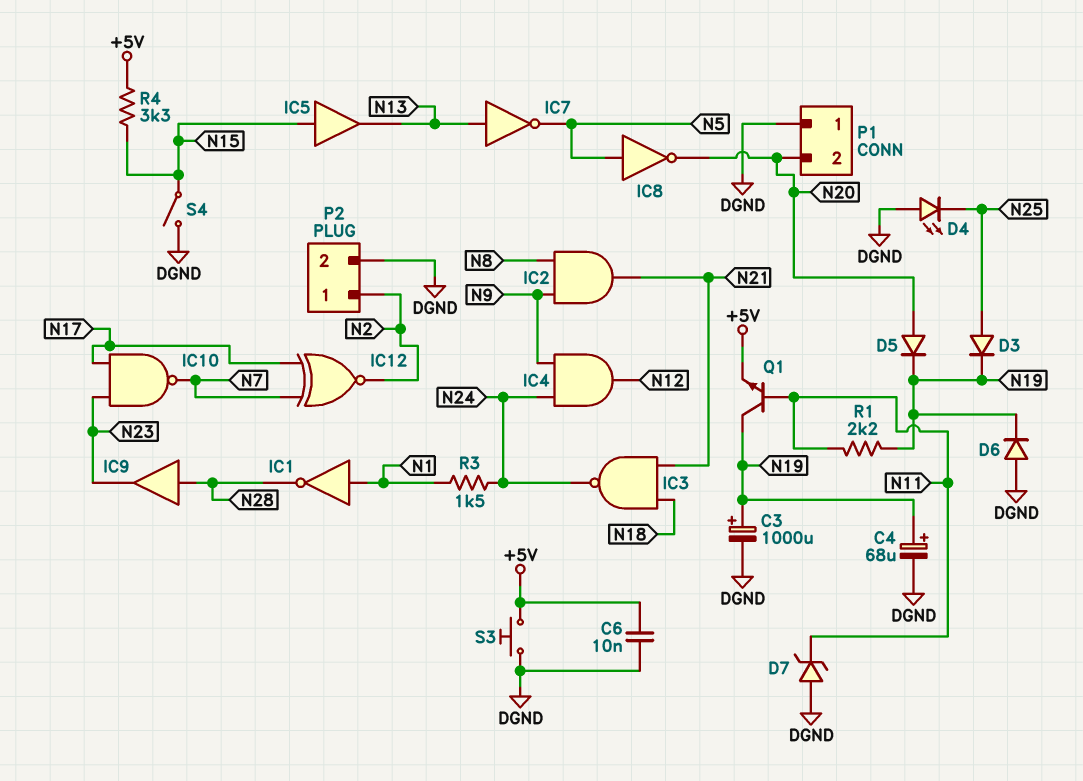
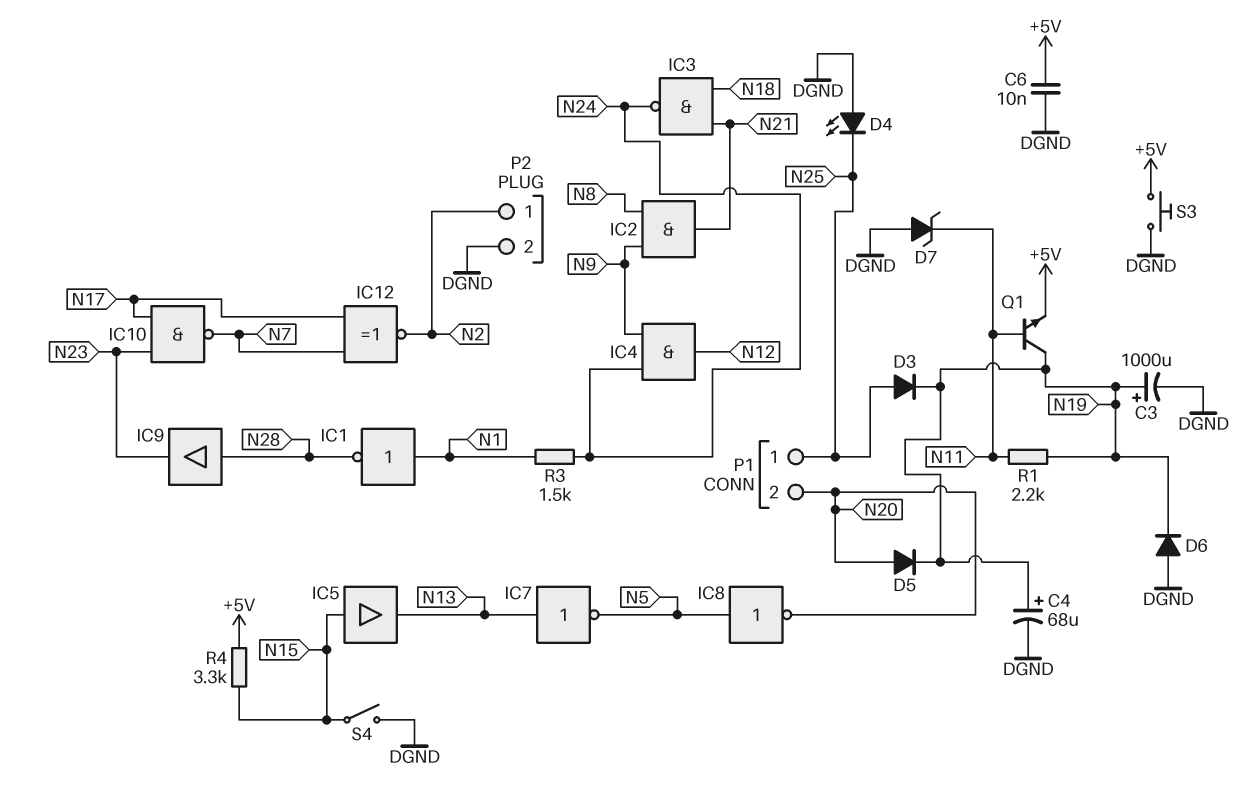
P1 pin 1: DGND -> N25

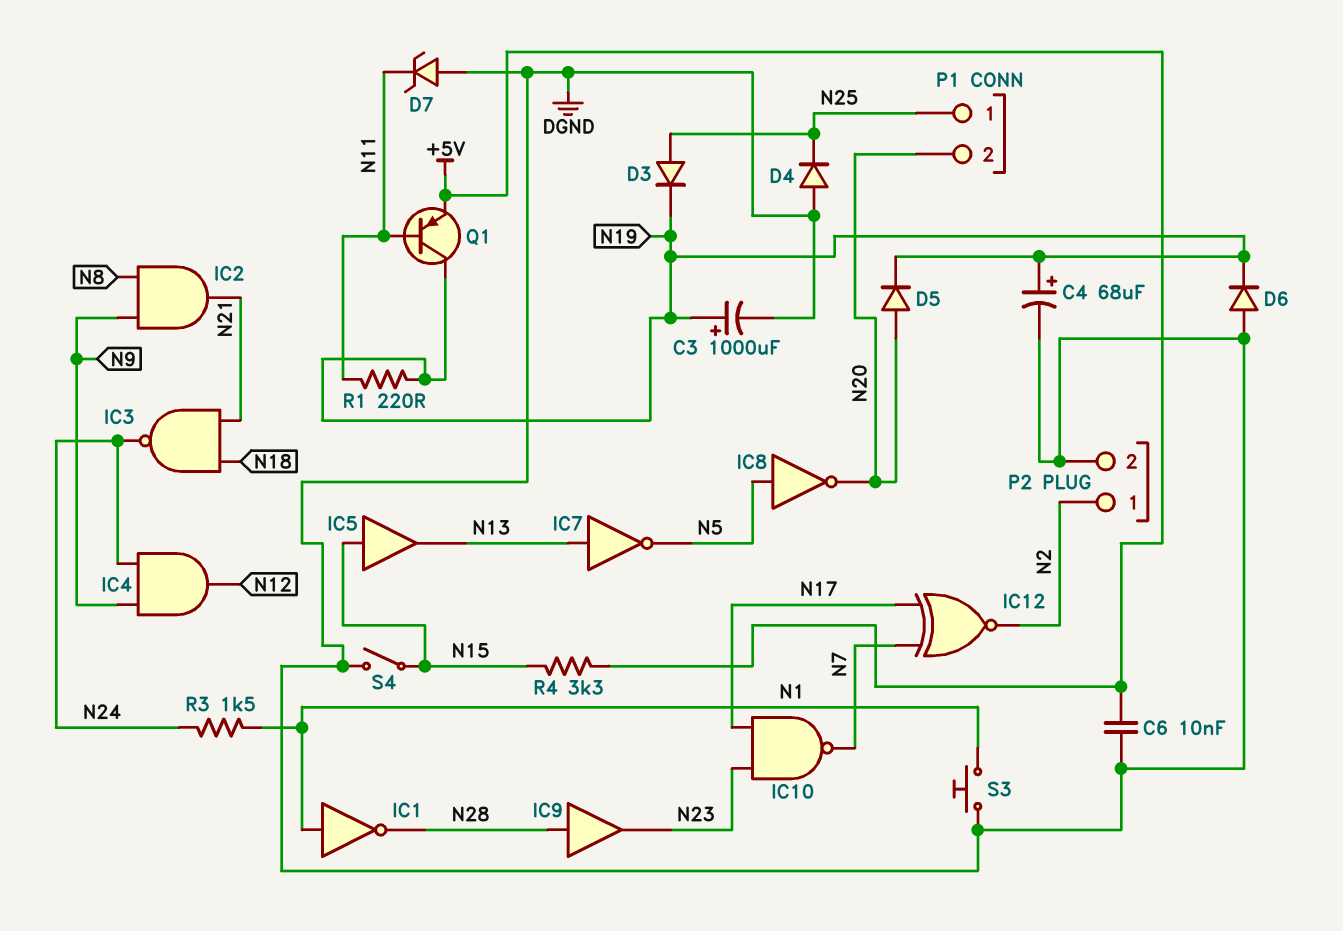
D4: LED (A DGND, K N25) -> diode (A DGND, K N25)
Q1: NPN (B N11, C N19, E +5V) -> PNP (B N11, C N19, E +5V)
R1: 2.2k (N11, N19) -> 220 (N11, N19)
S3: button (+5V, DGND) -> button (DGND, N1)

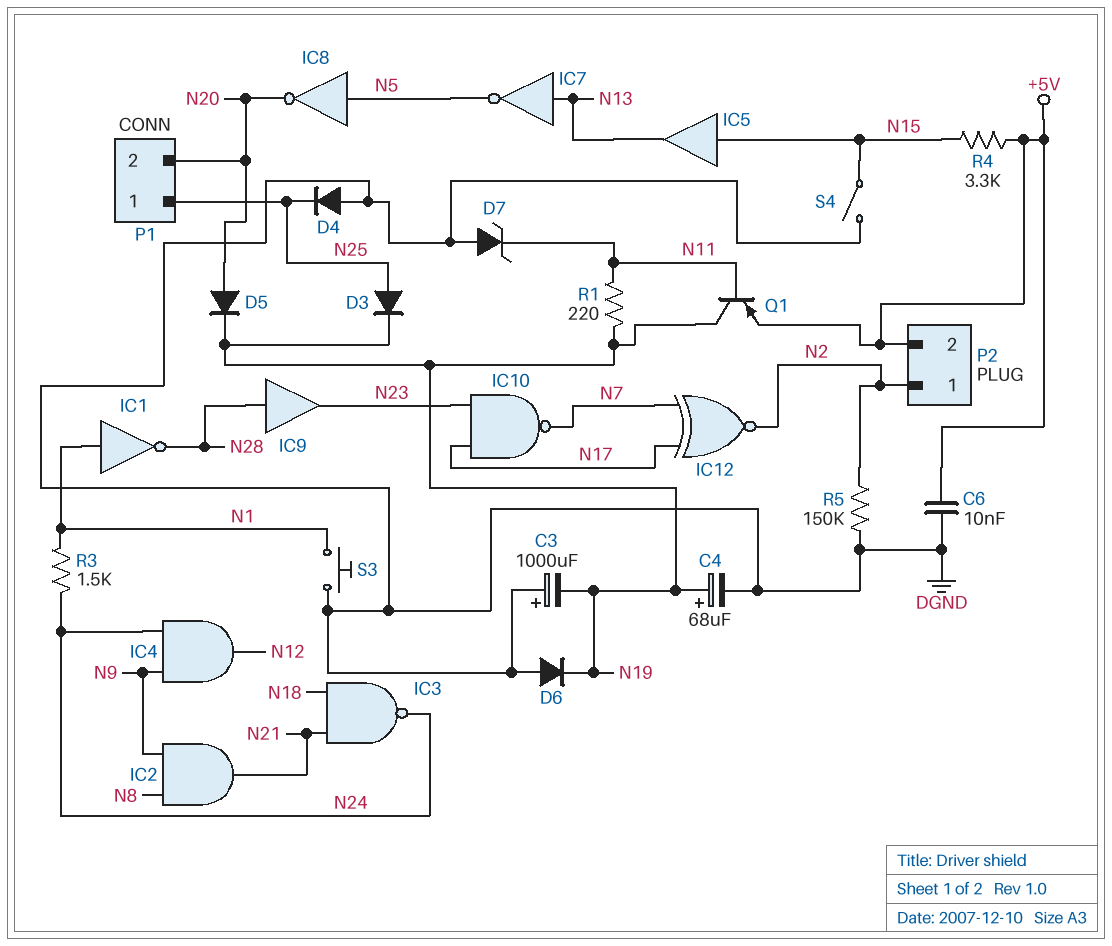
C3: 1000uF (plus N19, minus DGND) -> 1000uF (plus DGND, minus N19)
P2 pin 2: DGND -> +5V
R5: none -> 150k (DGND, N2)

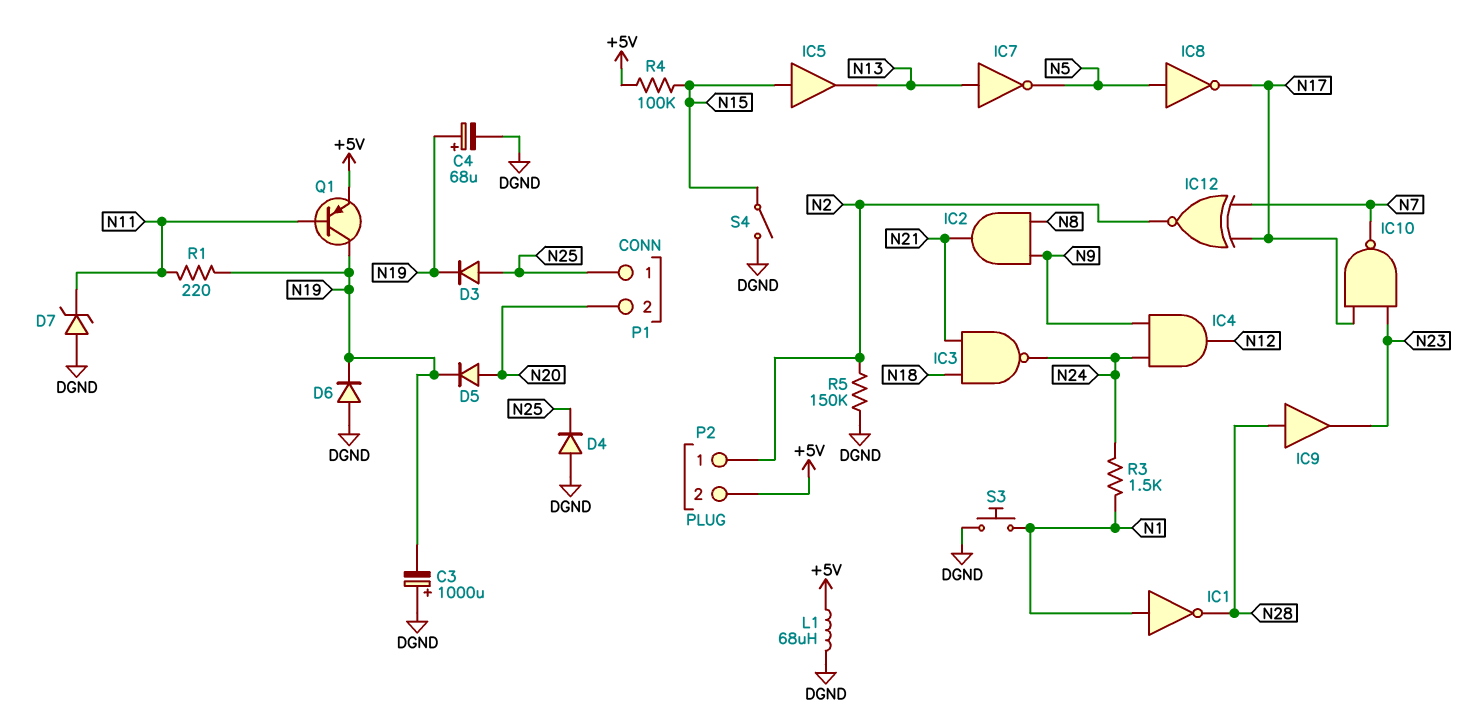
C6: 10nF (+5V, DGND) -> none
IC8: NOT (in N5, out N20) -> NOT (in N5, out N17)
L1: none -> 68uH (+5V, DGND)
R4: 3.3k (+5V, N15) -> 100k (+5V, N15)

